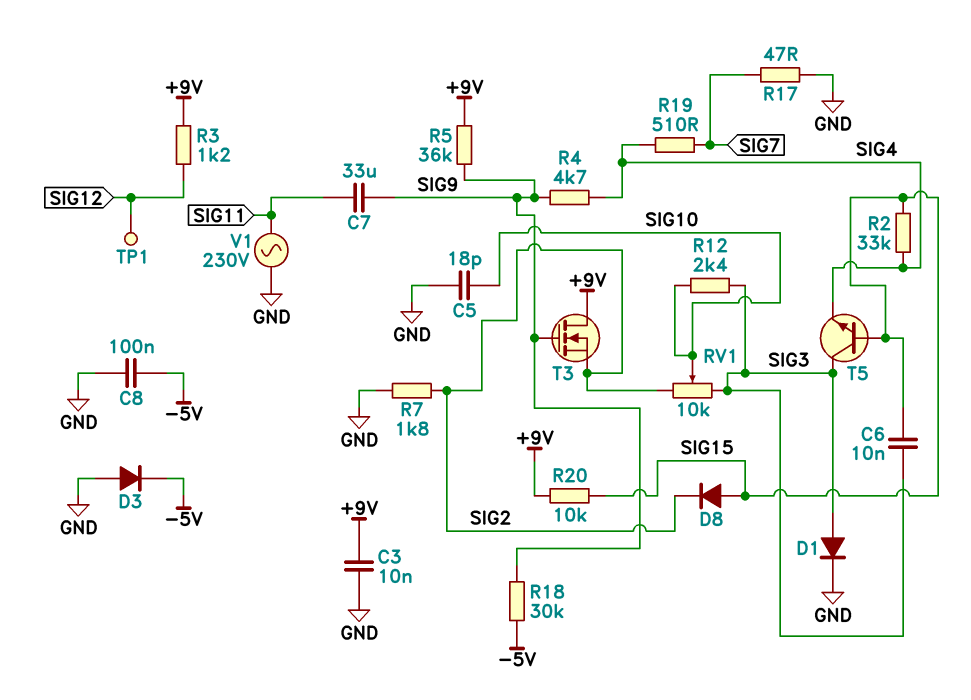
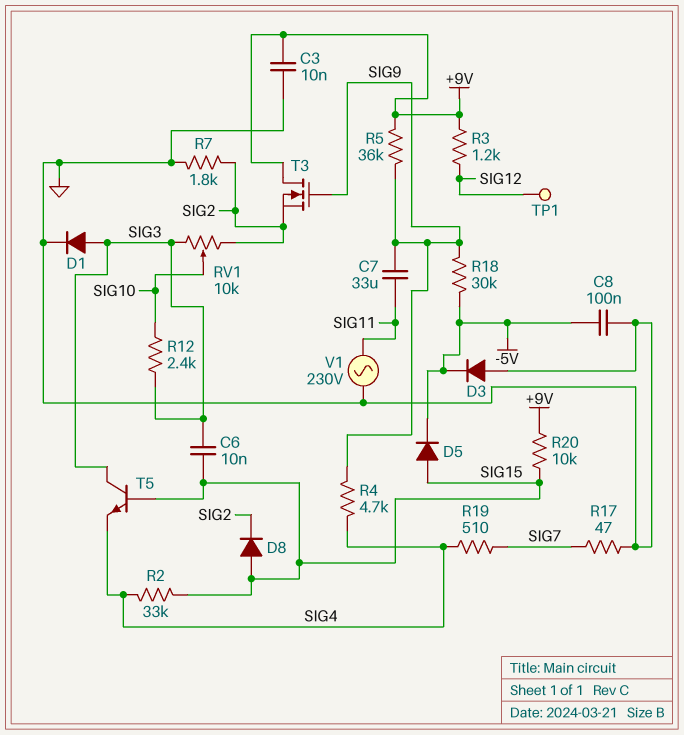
C5: 18pF (GND, SIG10) -> none
D5: none -> diode (A SIG15, K -5V)

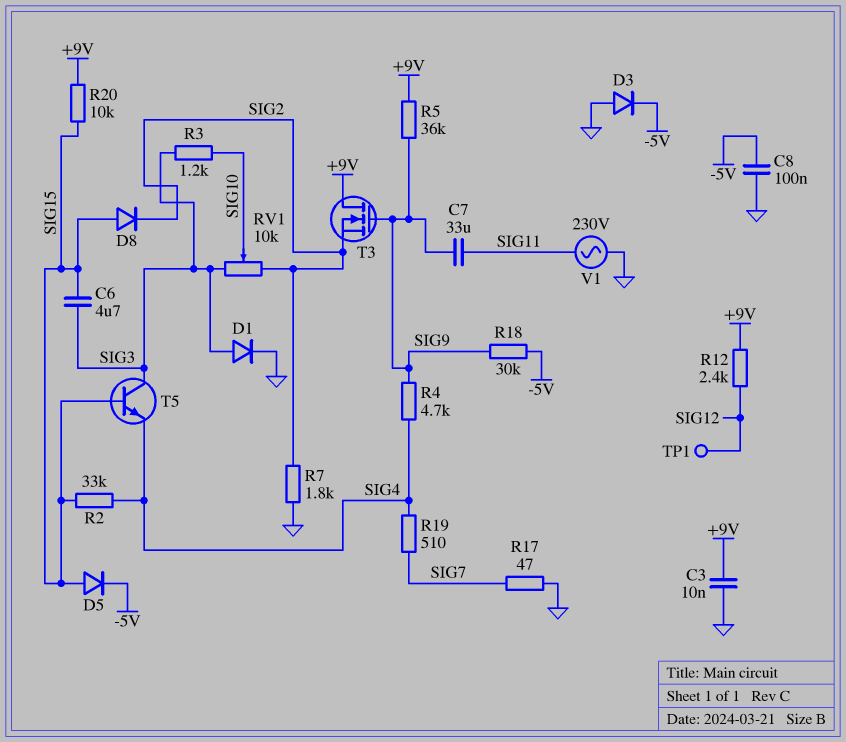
C6: 10nF (SIG3, SIG15) -> 4.7uF (SIG3, SIG15)
R3: 1.2k (+9V, SIG12) -> 1.2k (SIG3, SIG10)
R12: 2.4k (SIG3, SIG10) -> 2.4k (+9V, SIG12)

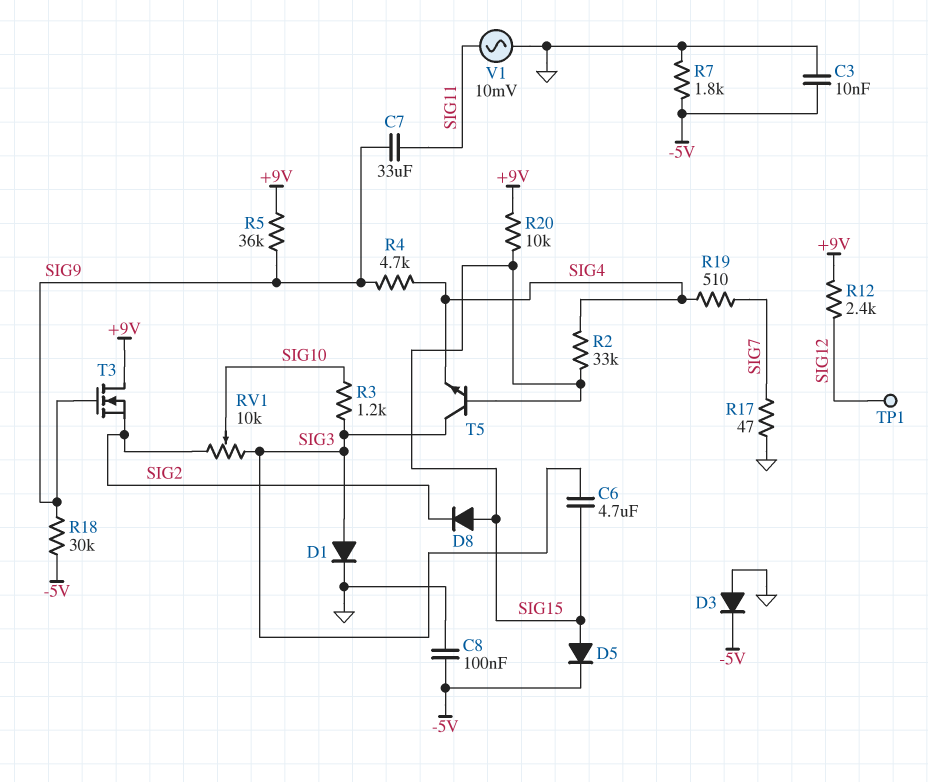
C3: 10nF (+9V, GND) -> 10nF (-5V, GND)
R7: 1.8k (GND, SIG2) -> 1.8k (-5V, GND)
V1: AC 230V (GND, SIG11) -> AC 10mV (GND, SIG11)

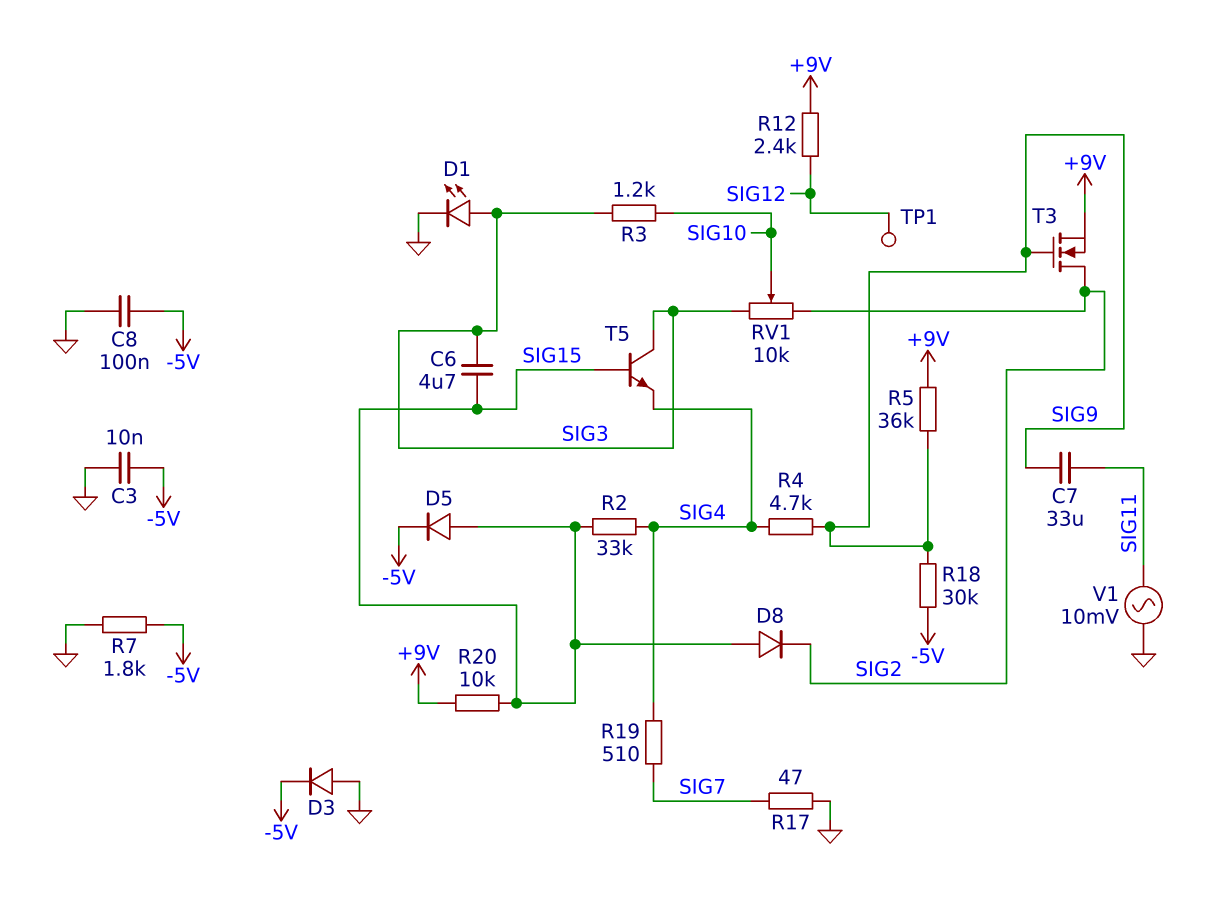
D1: diode (A SIG3, K GND) -> LED (A SIG3, K GND)
T3: NMOS (G SIG9, D +9V, S SIG2) -> NMOS (G SIG9, D SIG2, S +9V)

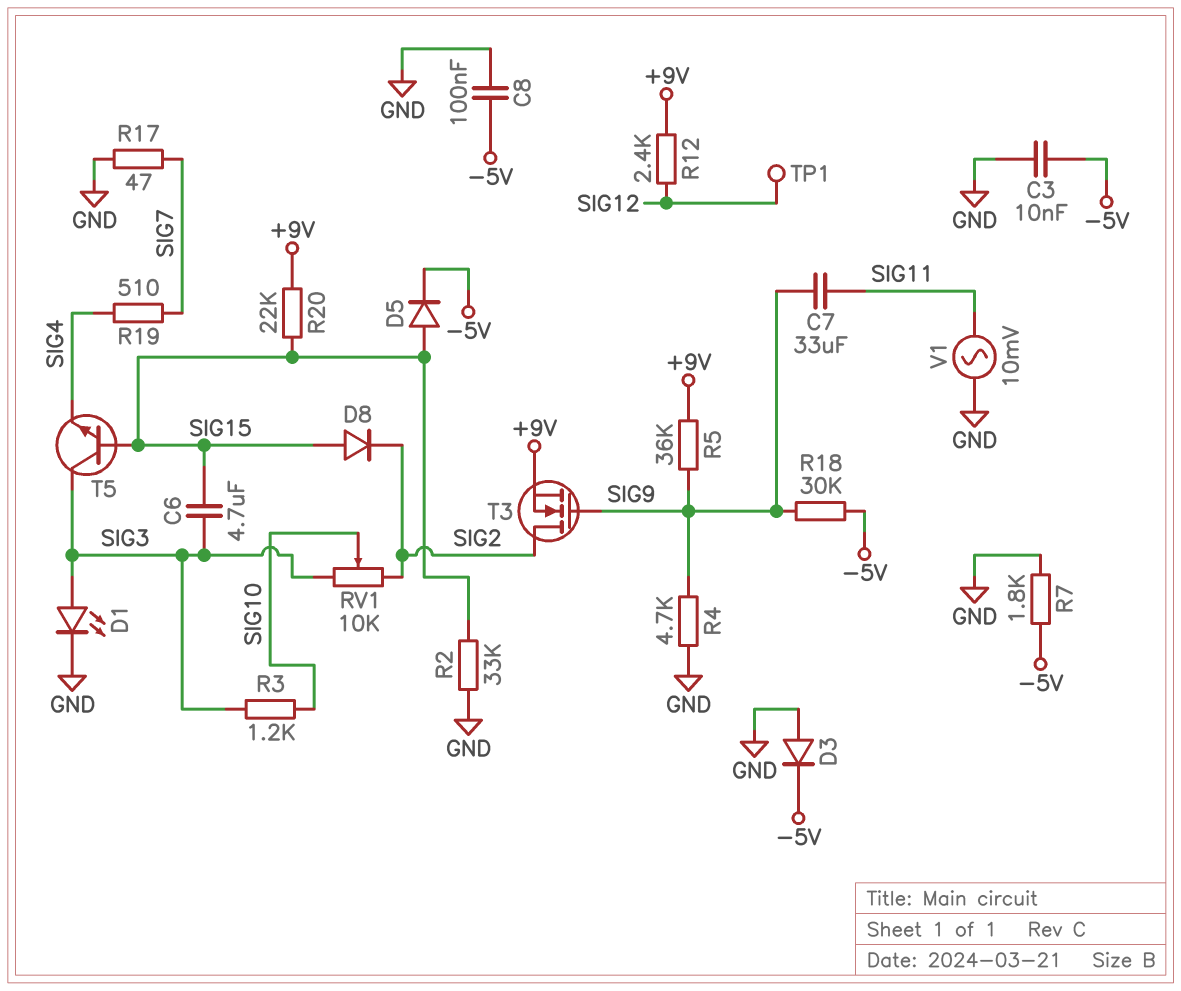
R2: 33k (SIG4, SIG15) -> 33k (GND, SIG15)
R4: 4.7k (SIG4, SIG9) -> 4.7k (GND, SIG9)
R20: 10k (+9V, SIG15) -> 22k (+9V, SIG15)

